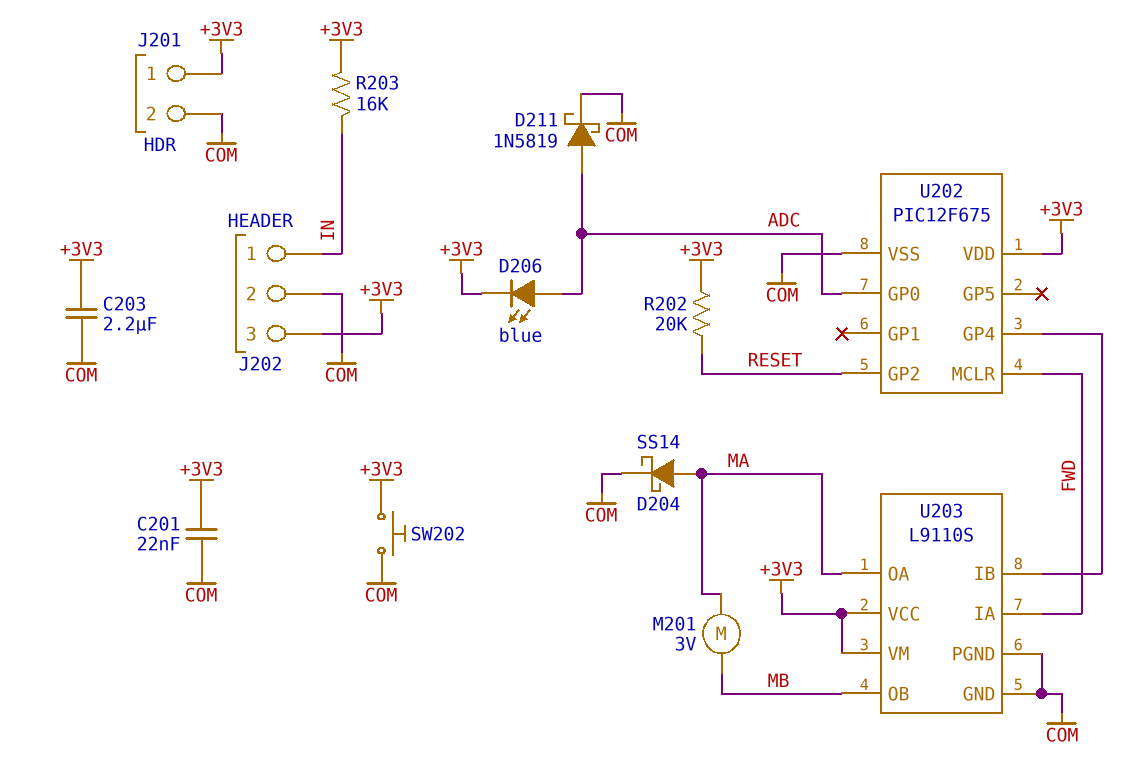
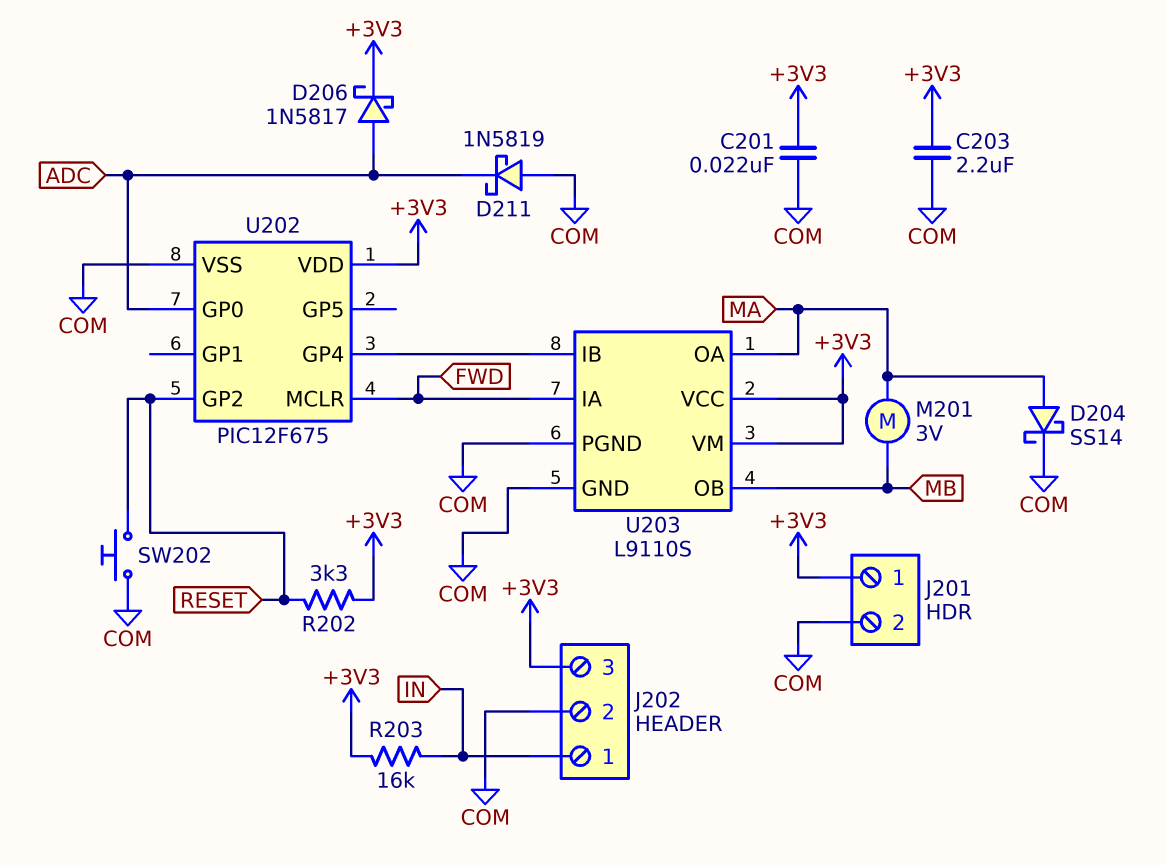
D206: LED blue (A ADC, K +3V3) -> schottky 1N5817 (A ADC, K +3V3)
D211: schottky 1N5819 (A ADC, K COM) -> schottky 1N5819 (A COM, K ADC)
R202: 20k (+3V3, RESET) -> 3.3k (+3V3, RESET)
SW202: button (+3V3, COM) -> button (COM, RESET)

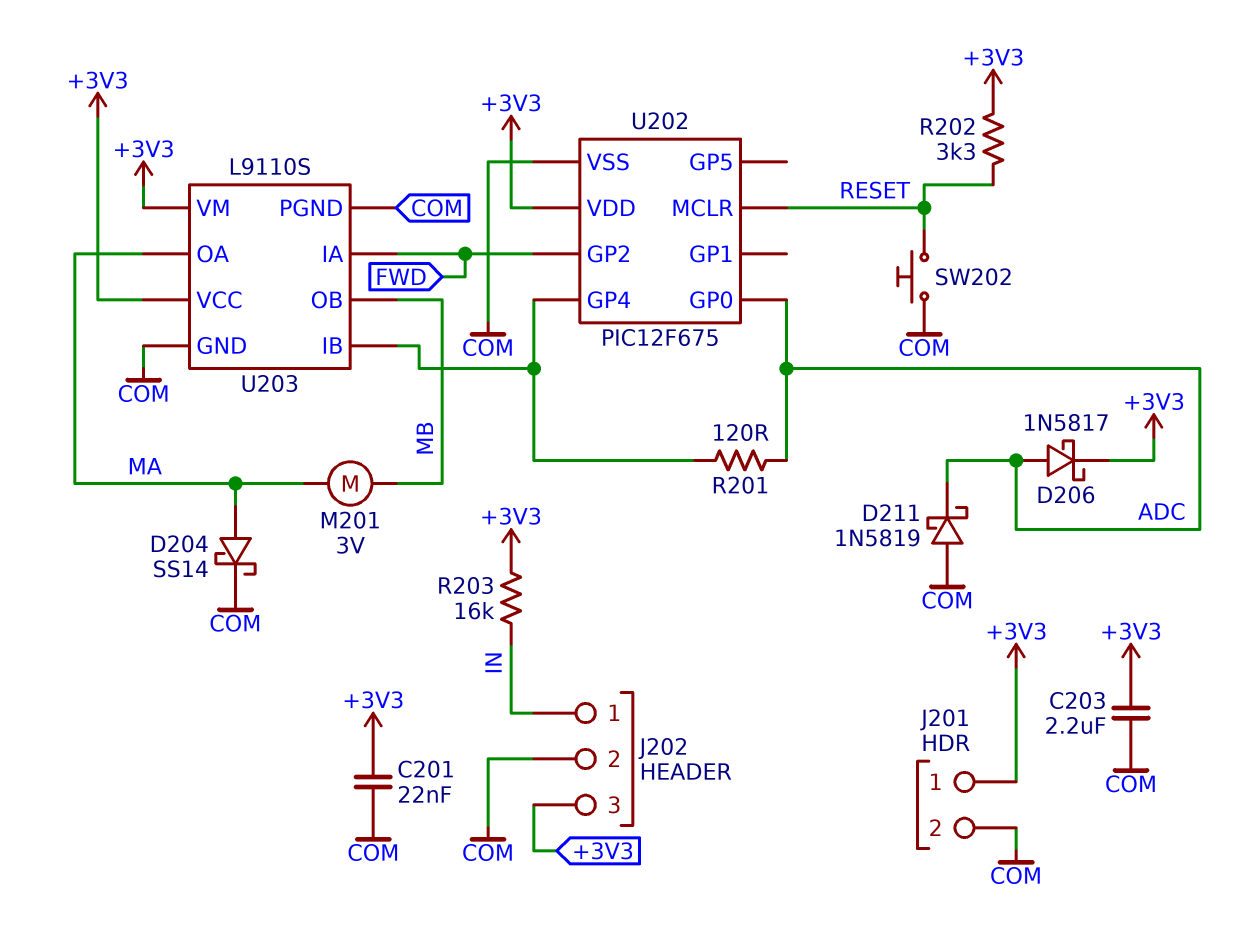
R201: none -> 120 (ADC, U202/GP4)
U202 pin GP2: RESET -> FWD
U202 pin MCLR: FWD -> RESET

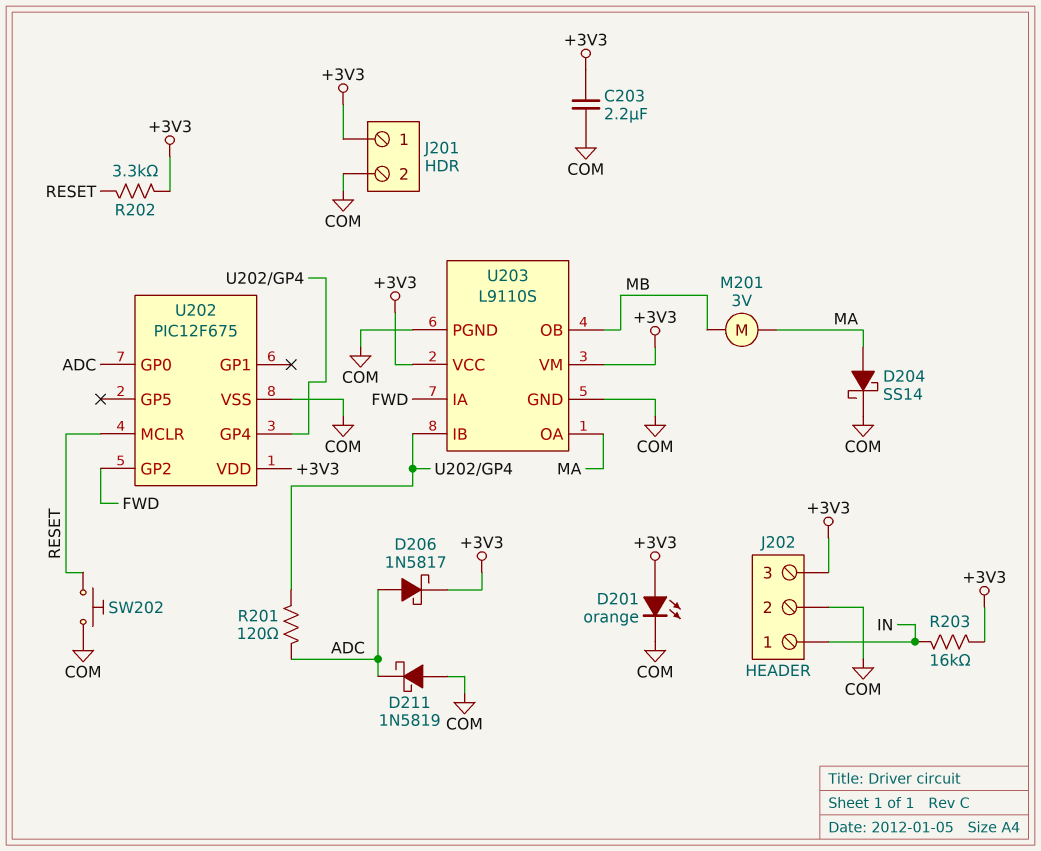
C201: 22nF (+3V3, COM) -> none
D201: none -> LED orange (A +3V3, K COM)

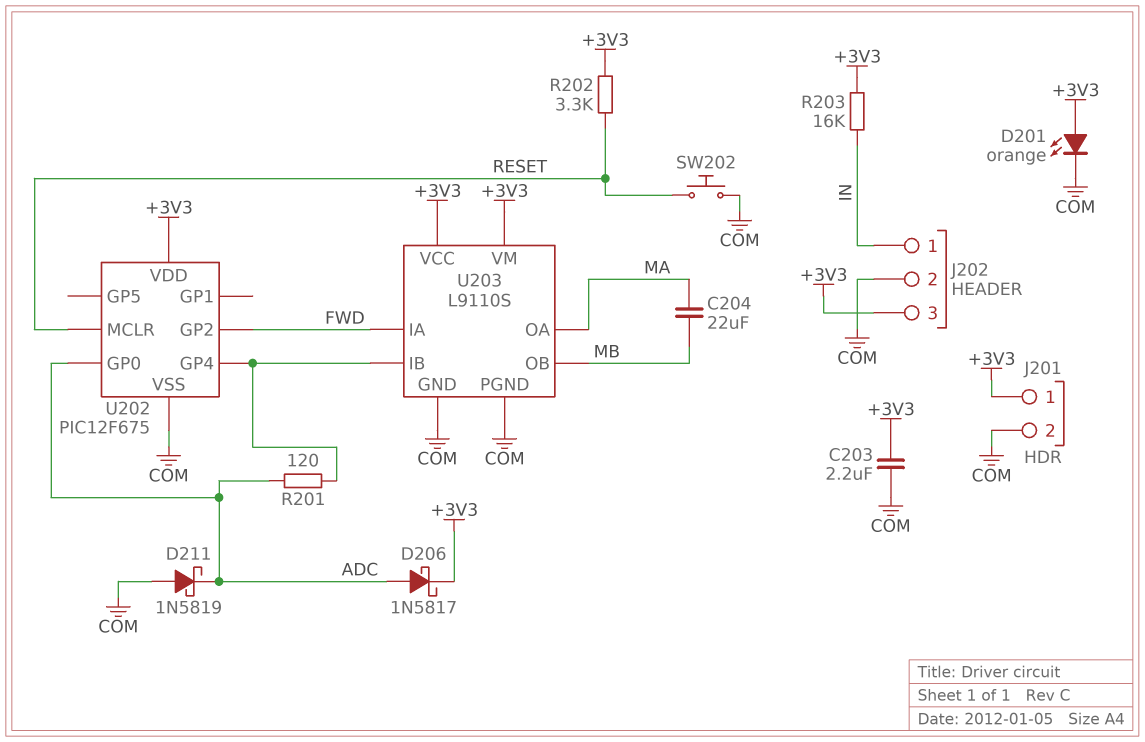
C204: none -> 22uF (MA, MB)
D204: schottky SS14 (A MA, K COM) -> none
M201: motor 3V (MA, MB) -> none

